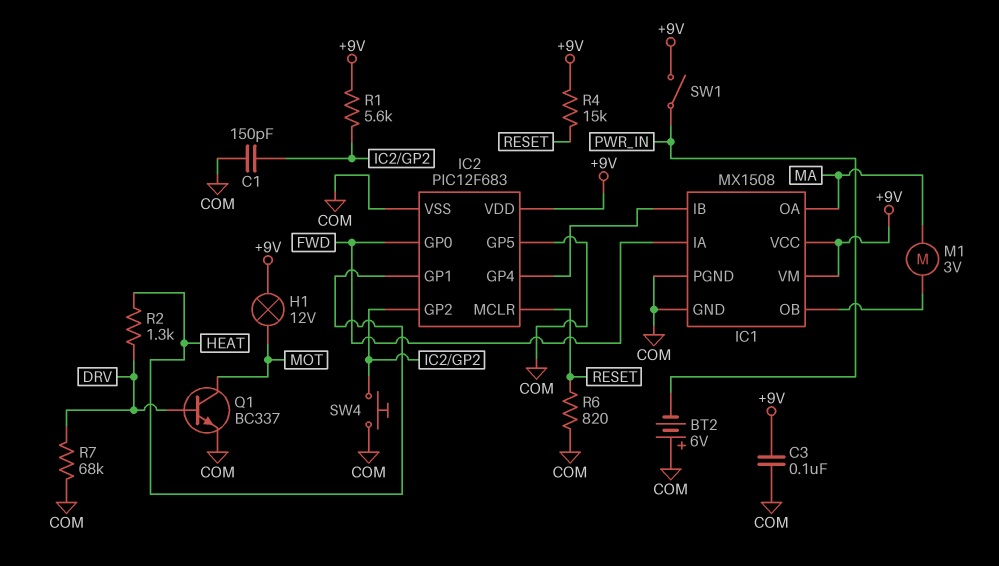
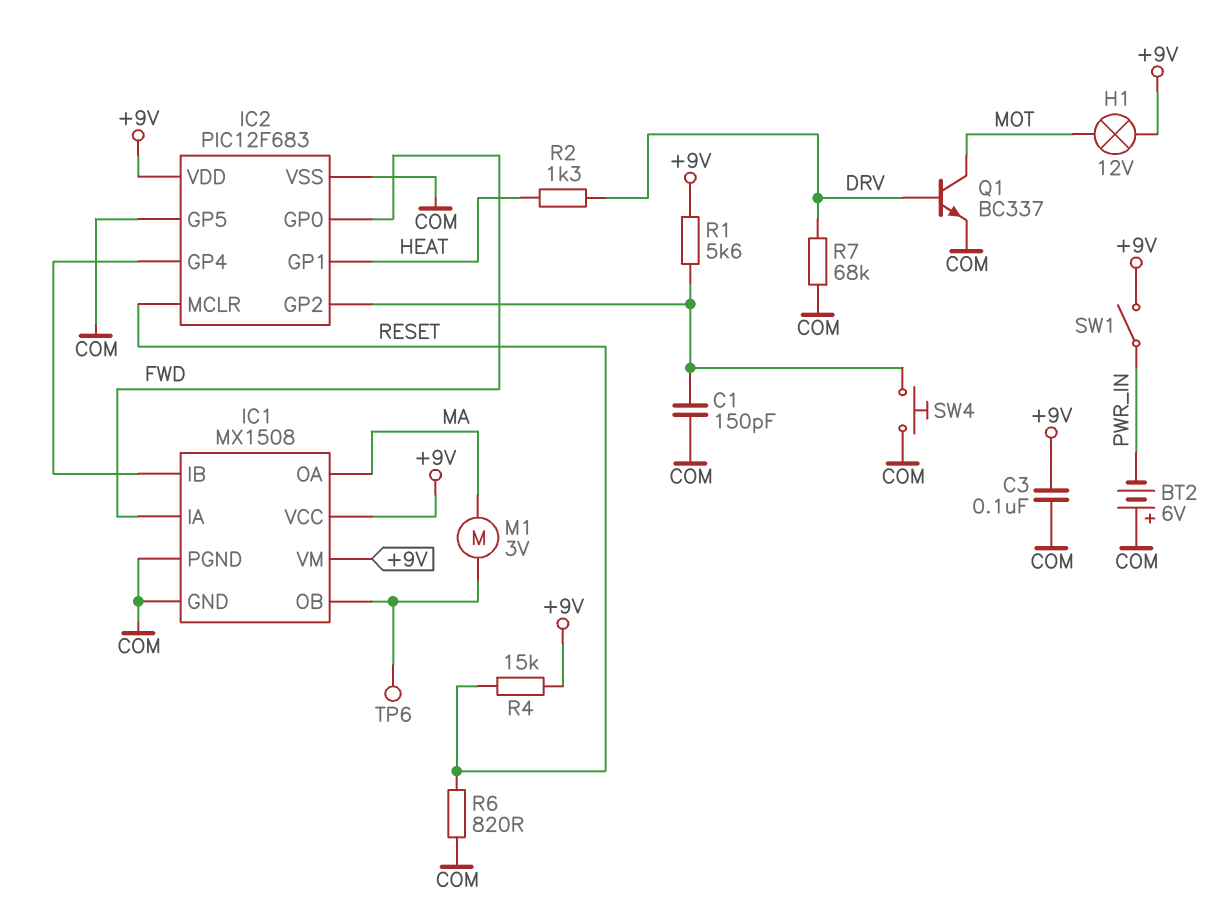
TP6: none -> test point (IC1/OB)

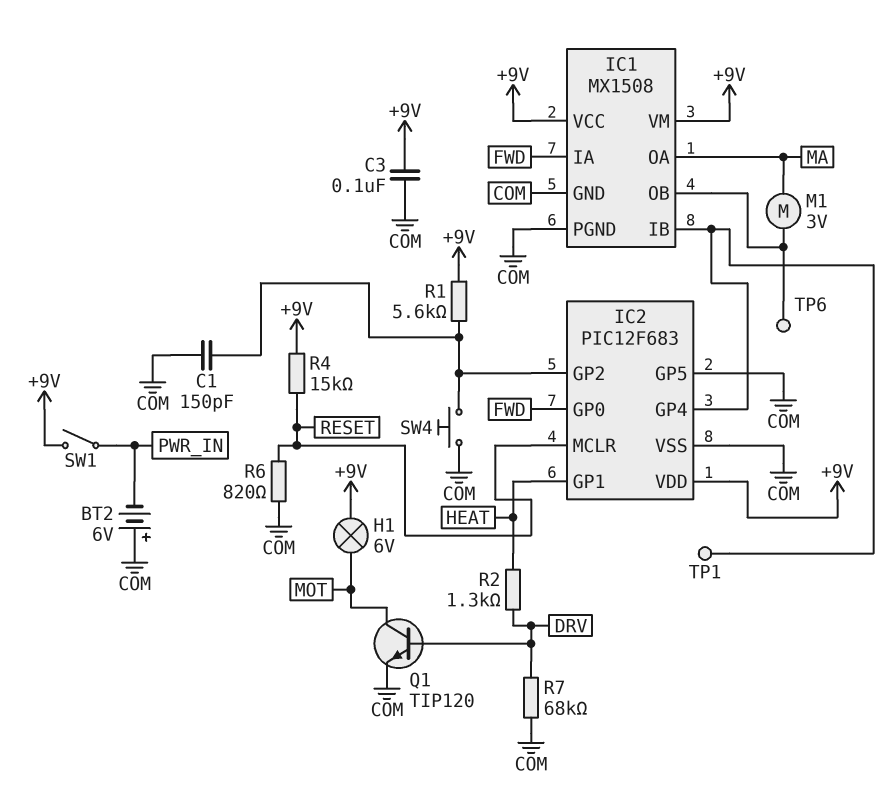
H1: lamp 12V (+9V, MOT) -> lamp 6V (+9V, MOT)
Q1: NPN BC337 (B DRV, C MOT, E COM) -> NPN TIP120 (B DRV, C MOT, E COM)
TP1: none -> test point (IC1/IB)

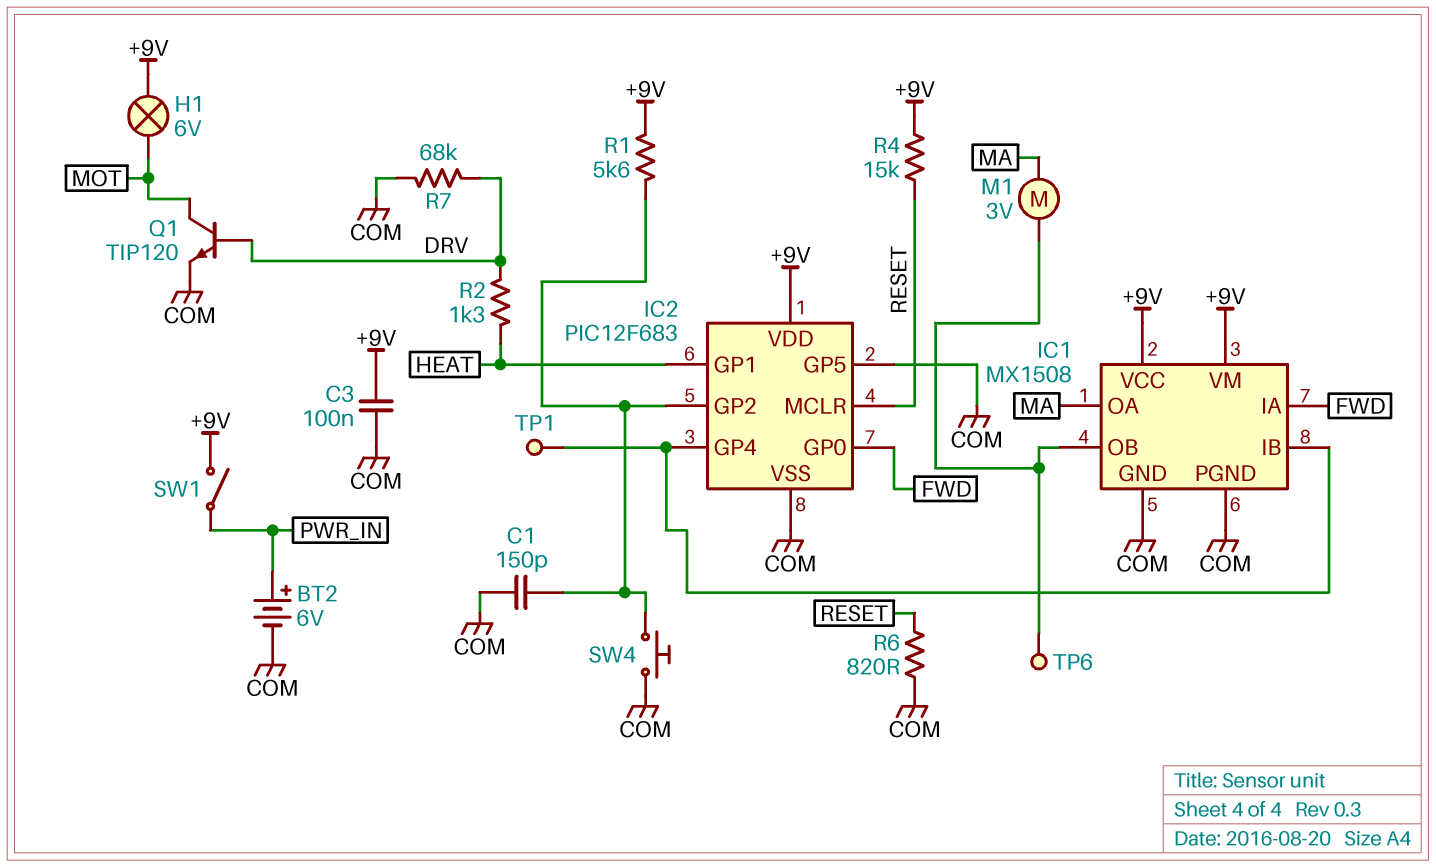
BT2: 6V (plus COM, minus PWR_IN) -> 6V (plus PWR_IN, minus COM)

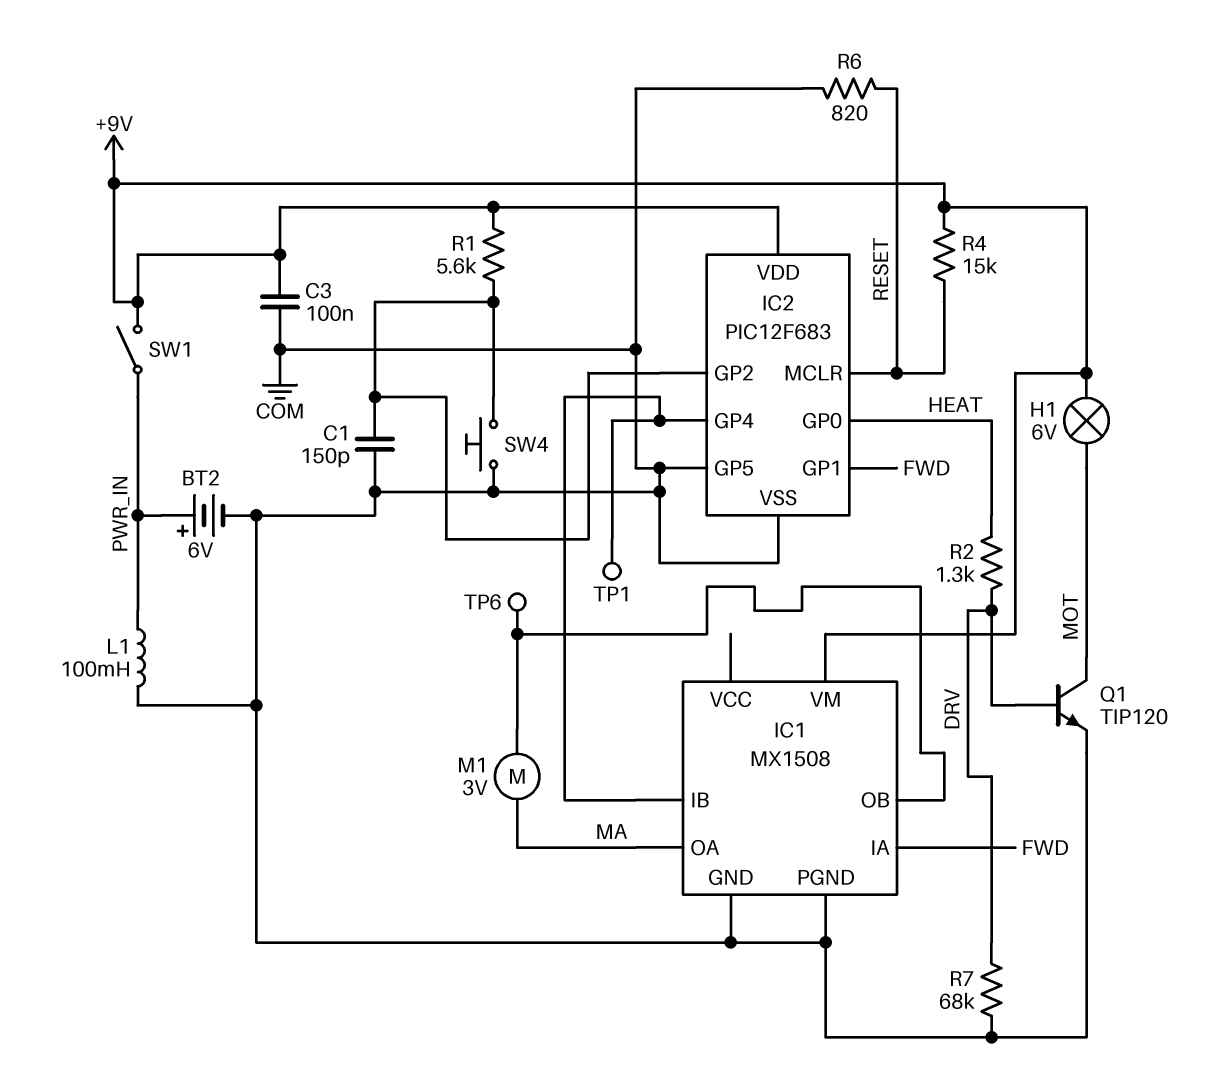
IC1 pin VCC: +9V -> none
IC2 pin GP0: FWD -> HEAT
IC2 pin GP1: HEAT -> FWD
L1: none -> 100mH (COM, PWR_IN)

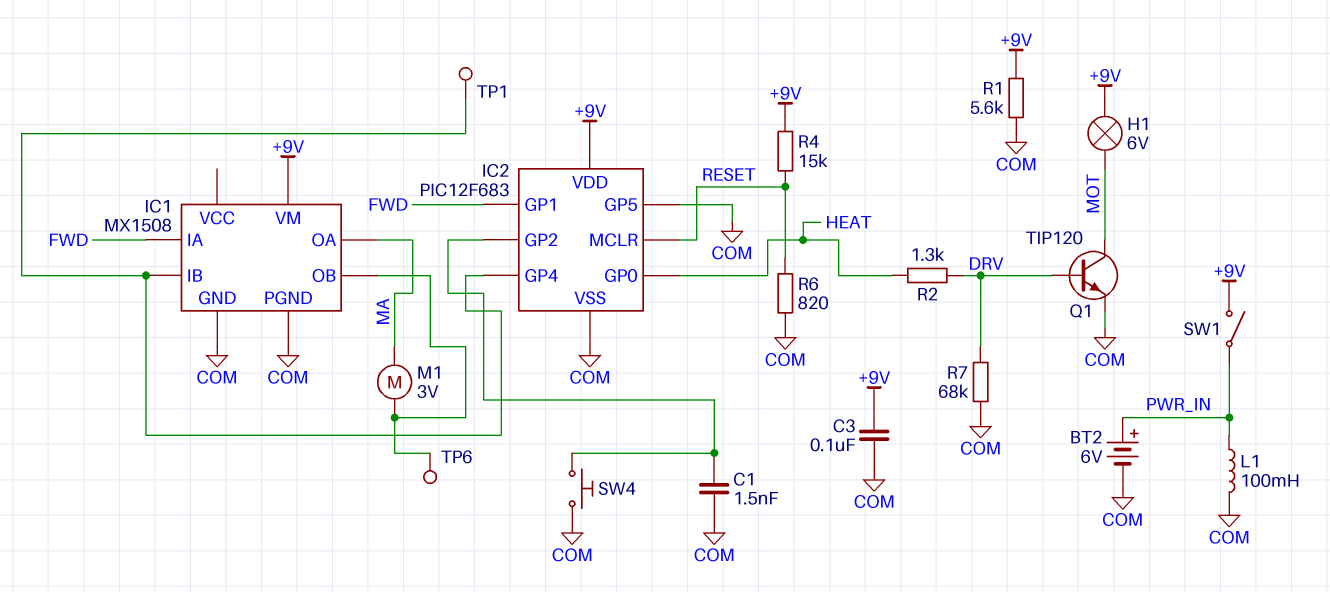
C1: 150pF (COM, IC2/GP2) -> 1.5nF (COM, IC2/GP2)
R1: 5.6k (+9V, IC2/GP2) -> 5.6k (+9V, COM)

